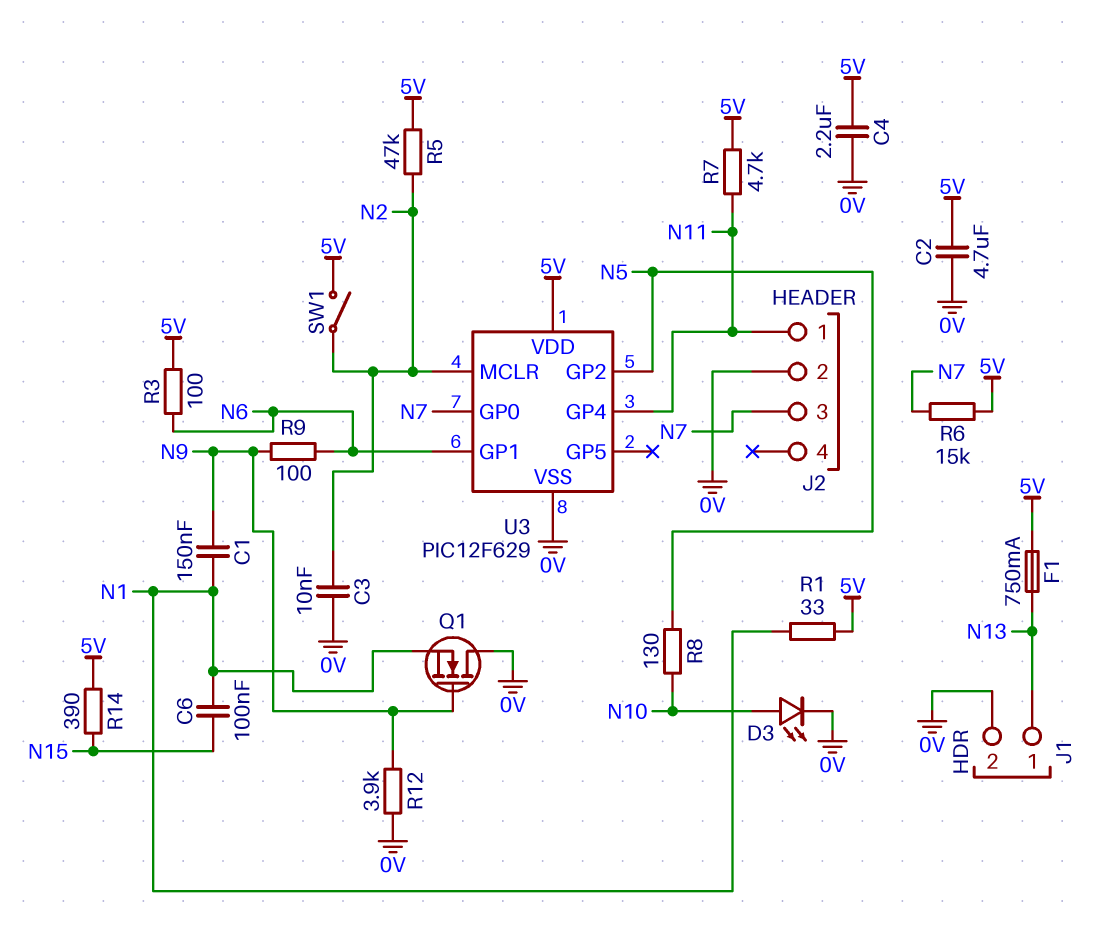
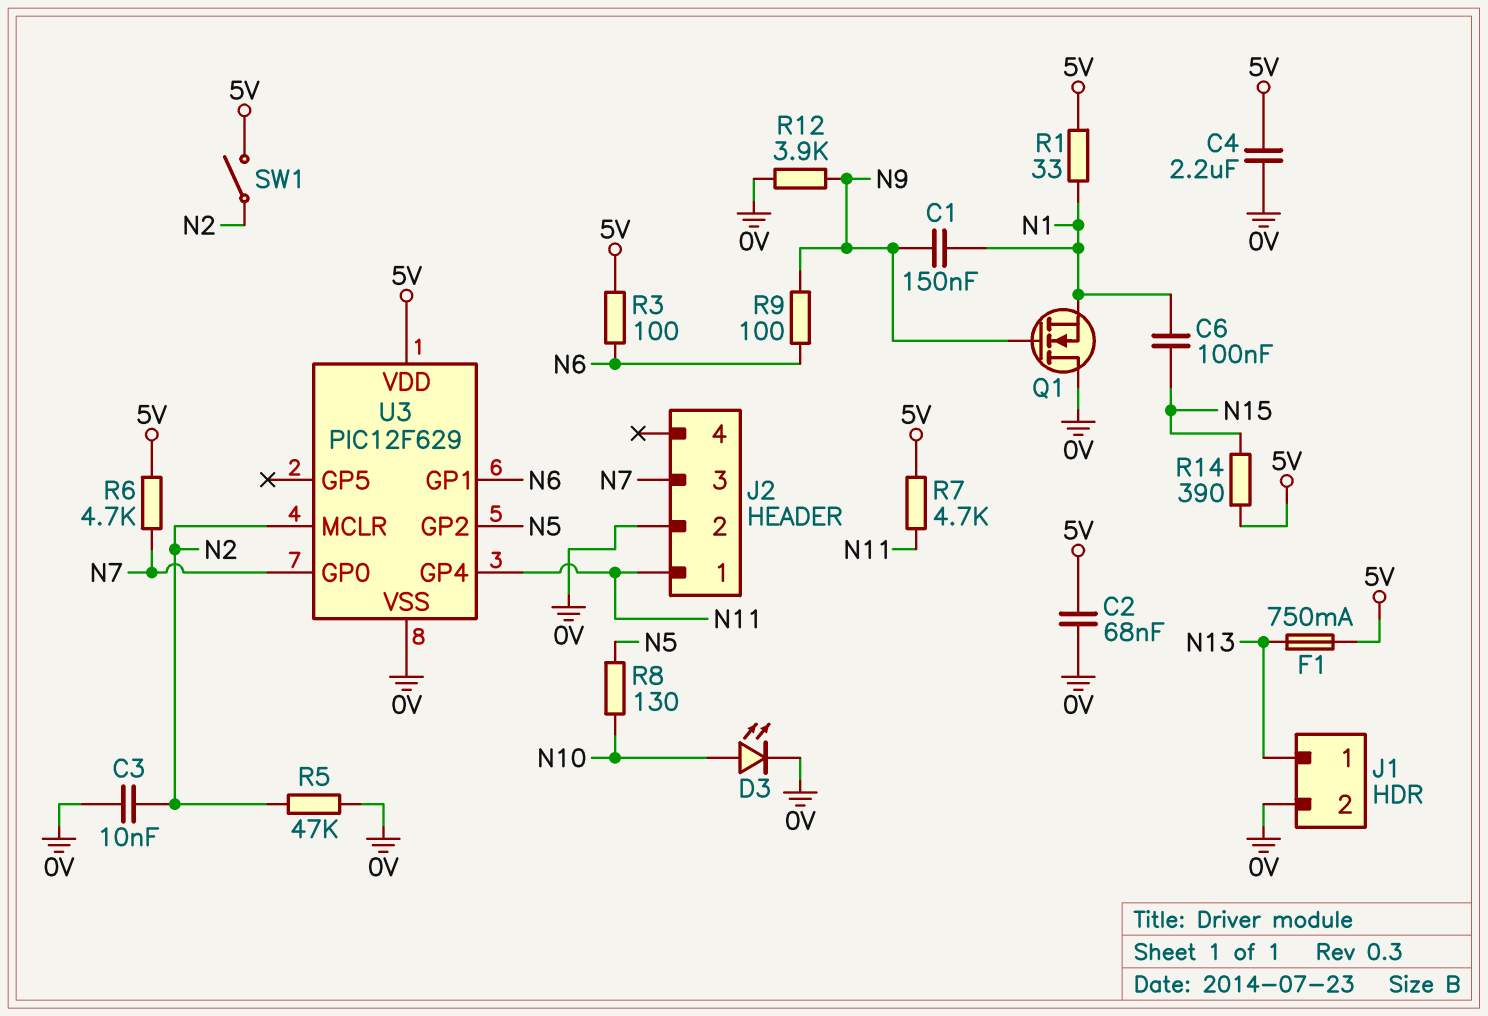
C2: 4.7uF (0V, 5V) -> 68nF (0V, 5V)
R5: 47k (5V, N2) -> 47k (0V, N2)
R6: 15k (5V, N7) -> 4.7k (5V, N7)

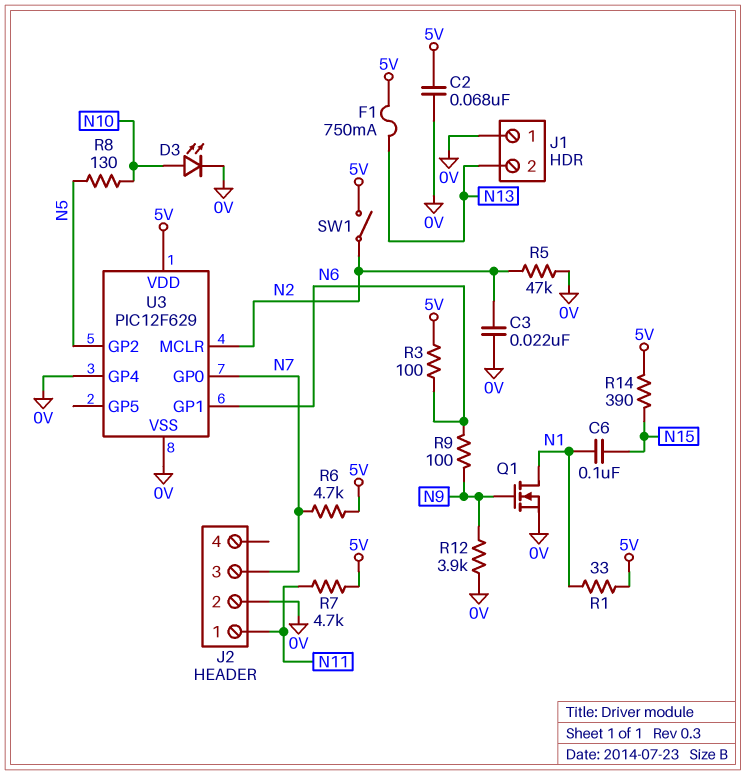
C1: 150nF (N1, N9) -> none
C3: 10nF (0V, N2) -> 22nF (0V, N2)
C4: 2.2uF (0V, 5V) -> none
J1 pin 1: N13 -> 0V
J1 pin 2: 0V -> N13
Q1: NMOS (G N9, D 0V, S N1) -> NMOS (G N9, D N1, S 0V)
U3 pin GP4: N11 -> 0V

